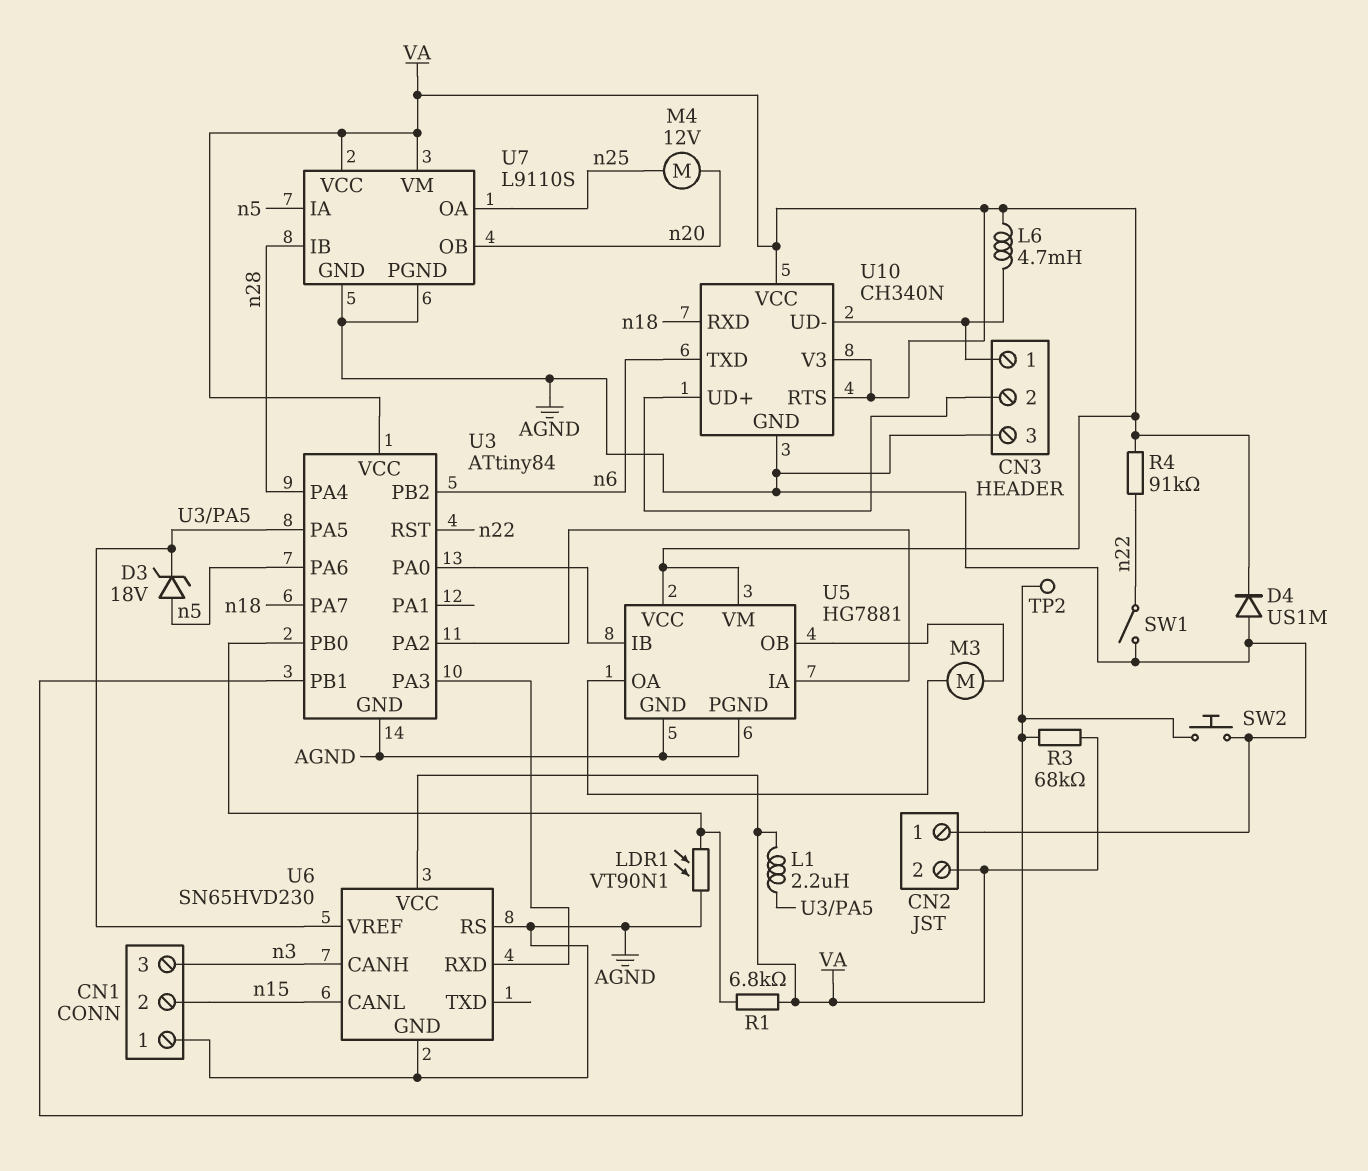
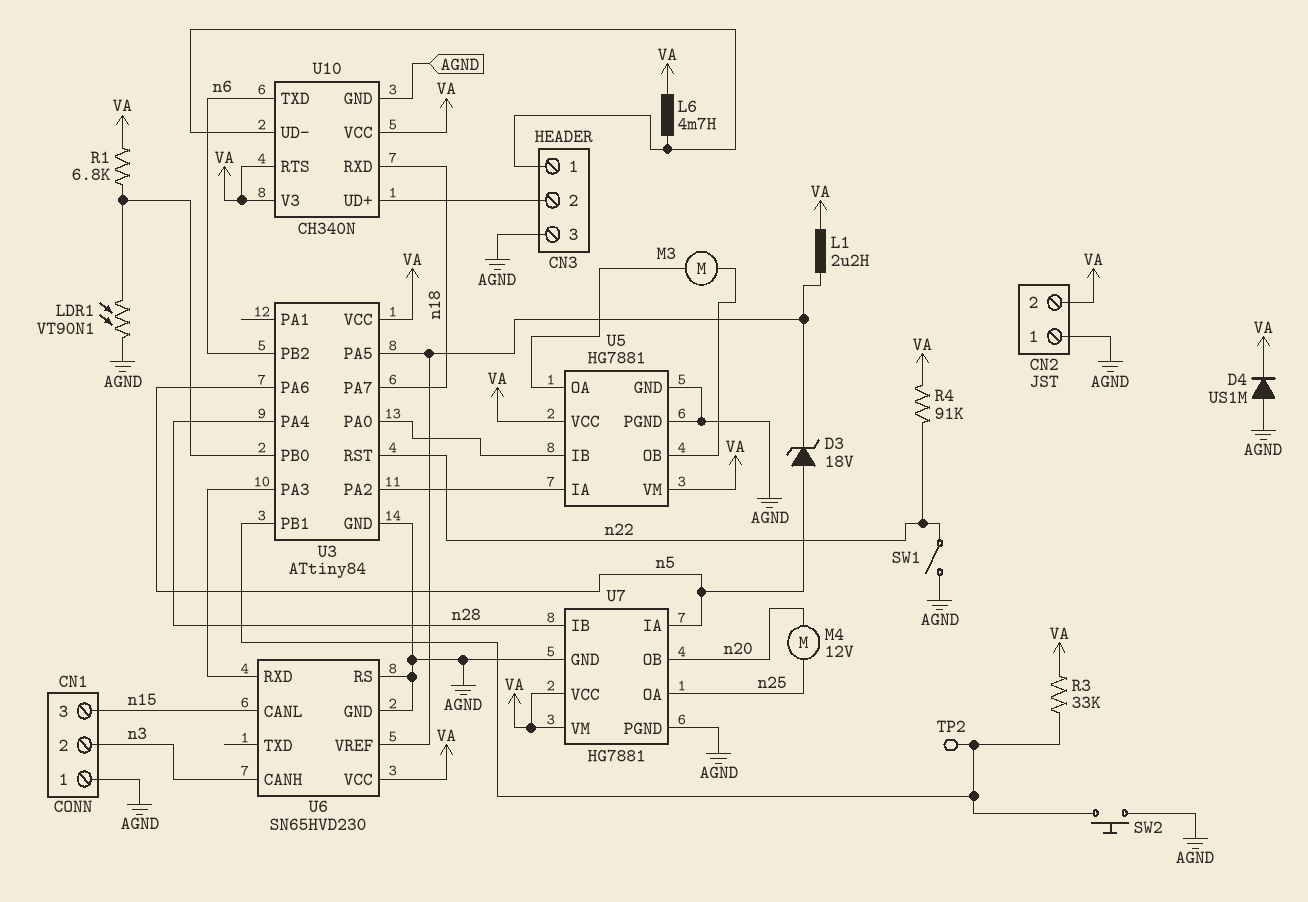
CN1 pin 2: n15 -> n3
CN1 pin 3: n3 -> n15
R3: 68k (U3/PB1, VA) -> 33k (U3/PB1, VA)
U7: L9110S -> HG7881

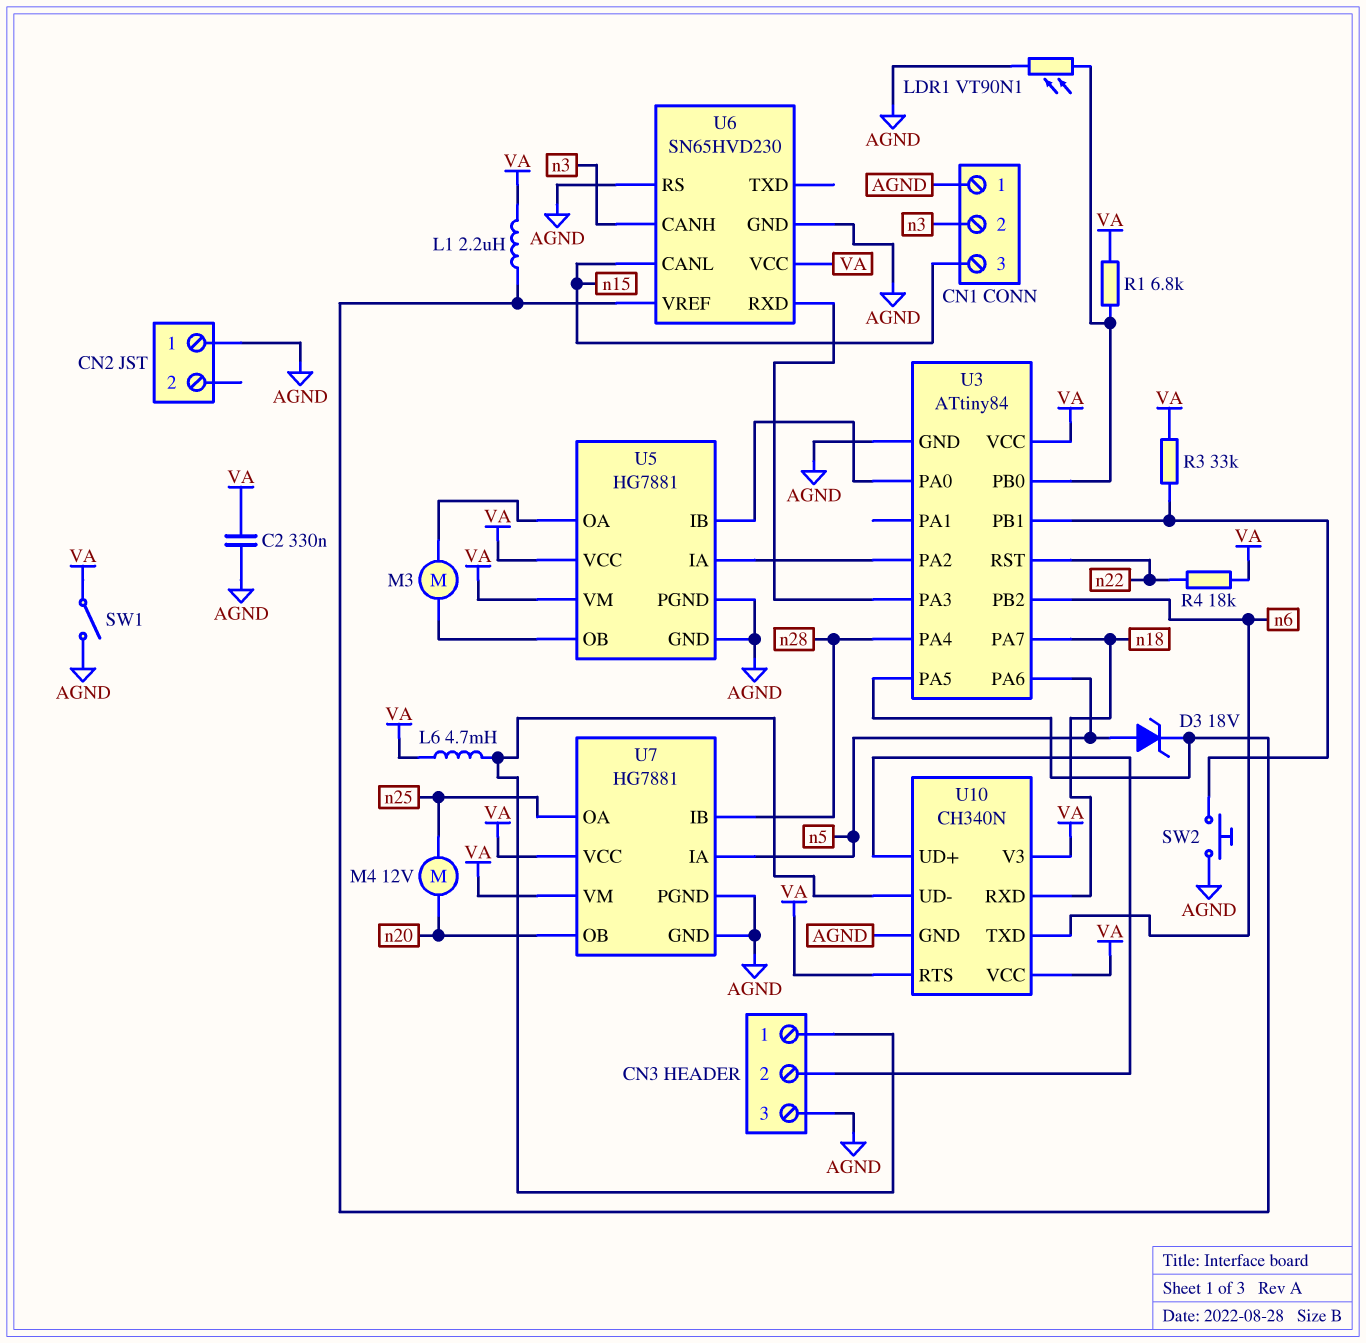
C2: none -> 330nF (AGND, VA)
CN2 pin 2: VA -> none
D4: diode US1M (A AGND, K VA) -> none
R4: 91k (VA, n22) -> 18k (VA, n22)
SW1: switch (AGND, n22) -> switch (AGND, VA)
TP2: test point (U3/PB1) -> none

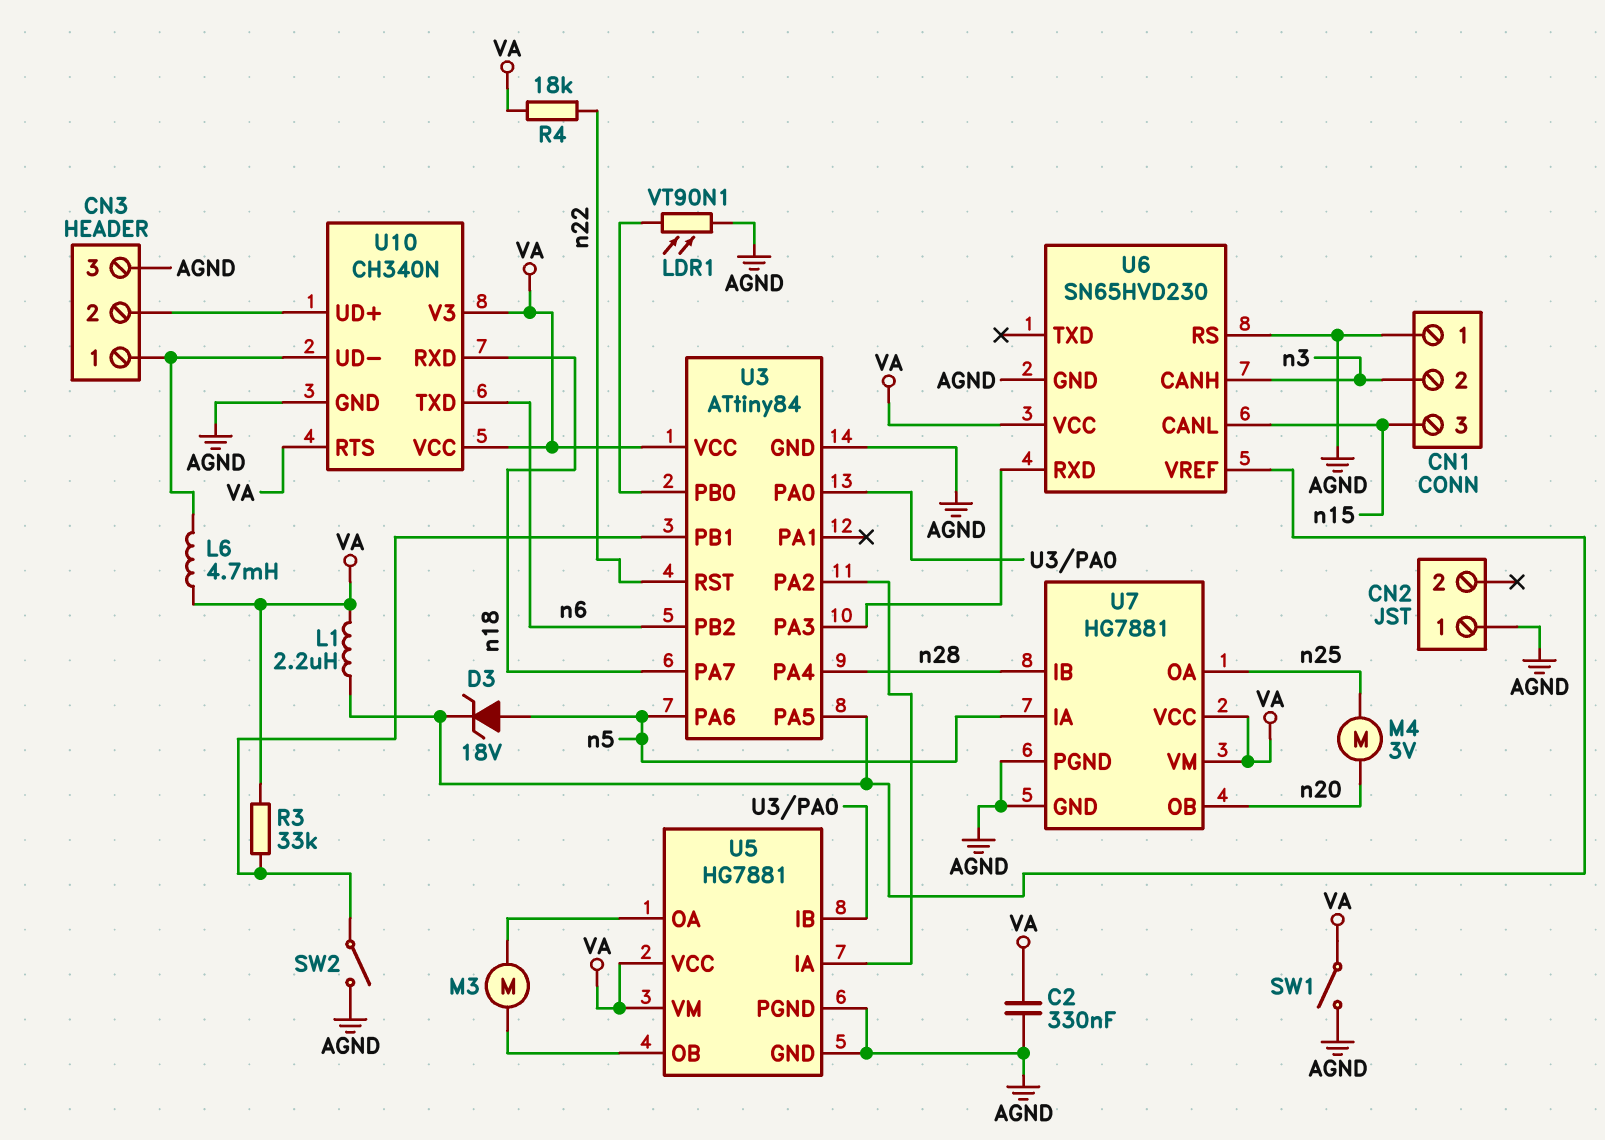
M4: motor 12V (n20, n25) -> motor 3V (n20, n25)
R1: 6.8k (U3/PB0, VA) -> none
SW2: button (AGND, U3/PB1) -> switch (AGND, U3/PB1)

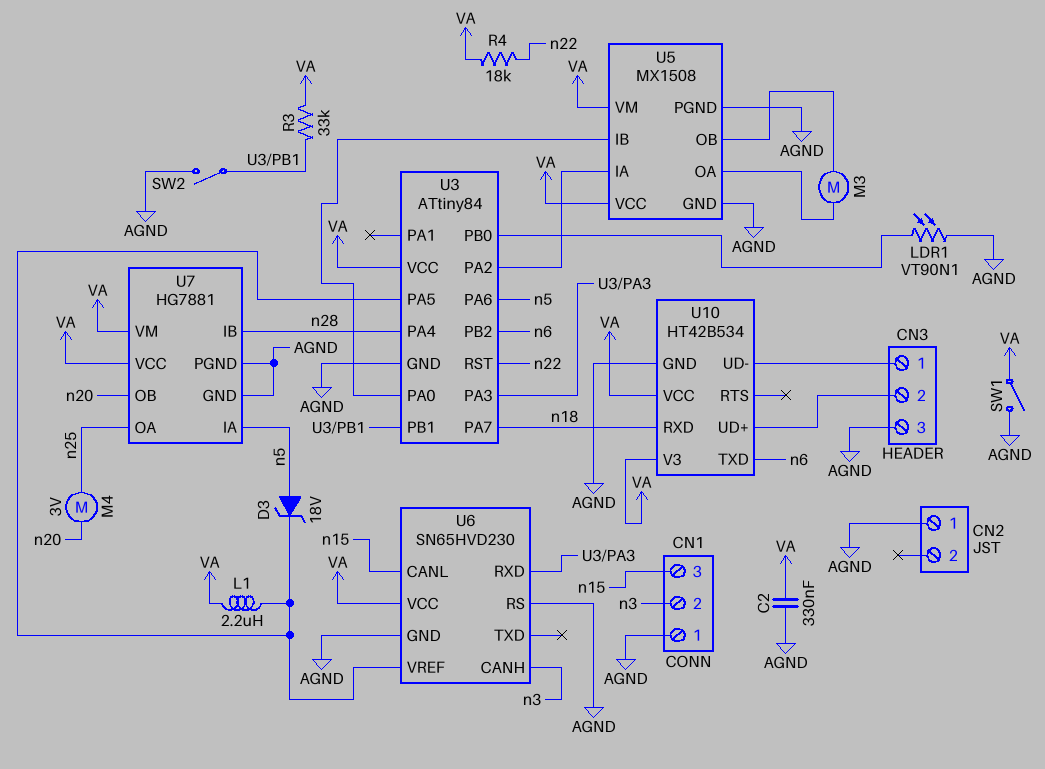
L6: 4.7mH (CN3/1, VA) -> none
U5: HG7881 -> MX1508
U10: CH340N -> HT42B534
U10 pin RTS: VA -> none

